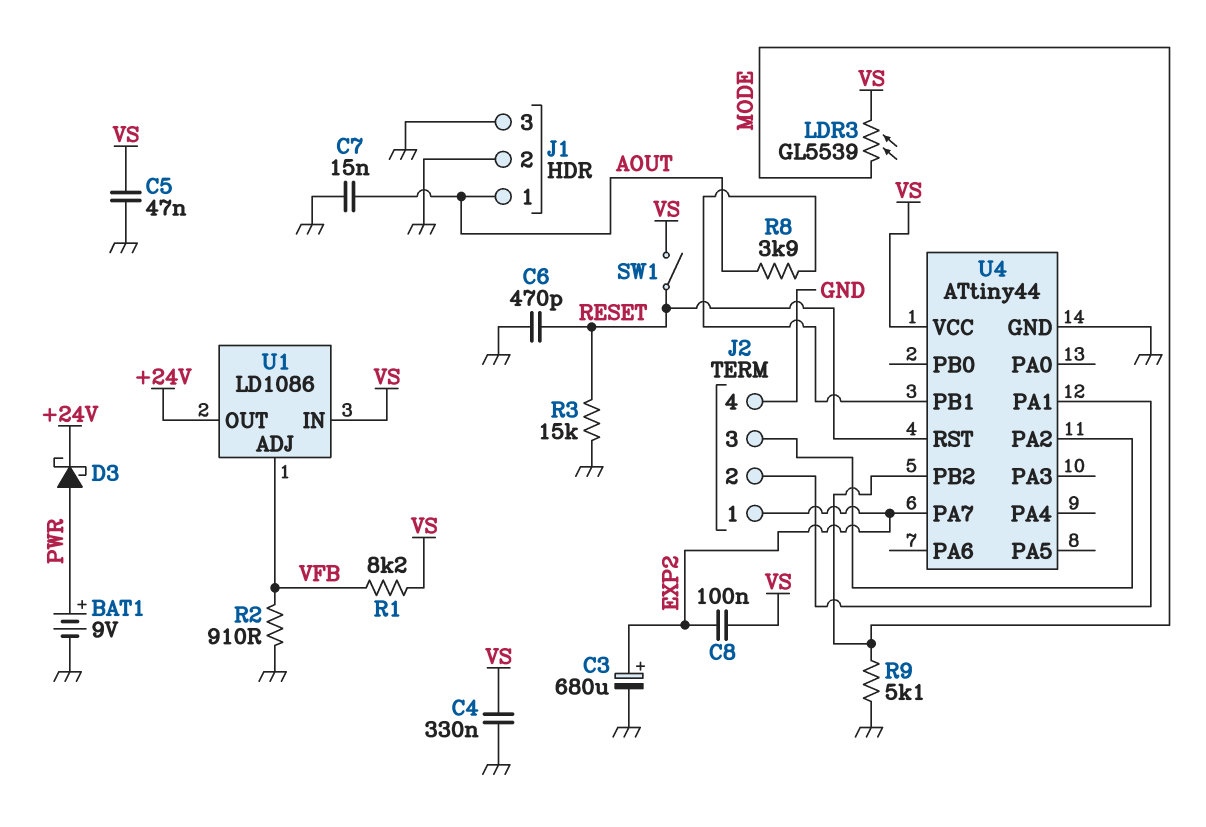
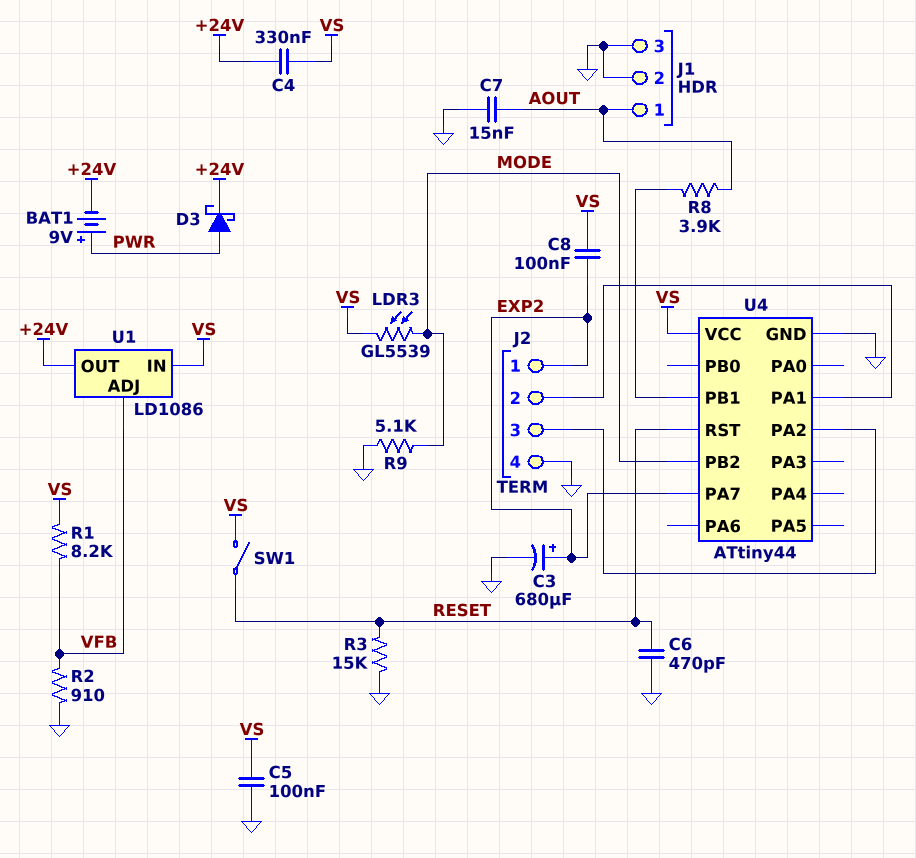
BAT1: 9V (plus PWR, minus GND) -> 9V (plus PWR, minus +24V)
C4: 330nF (GND, VS) -> 330nF (+24V, VS)
C5: 47nF (GND, VS) -> 100nF (GND, VS)

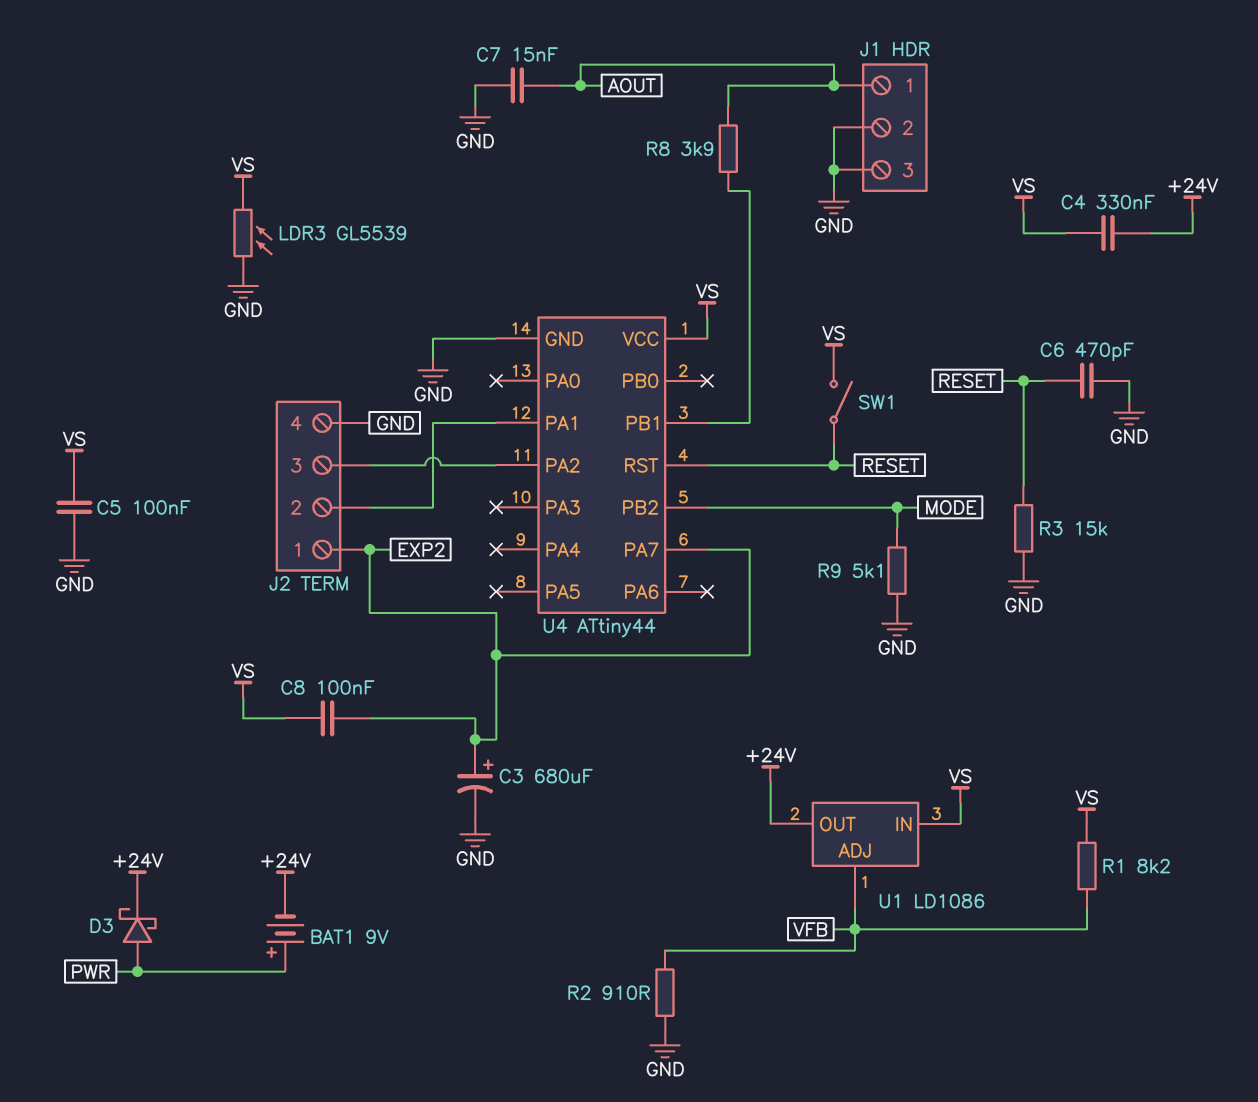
LDR3: GL5539 (MODE, VS) -> GL5539 (GND, VS)

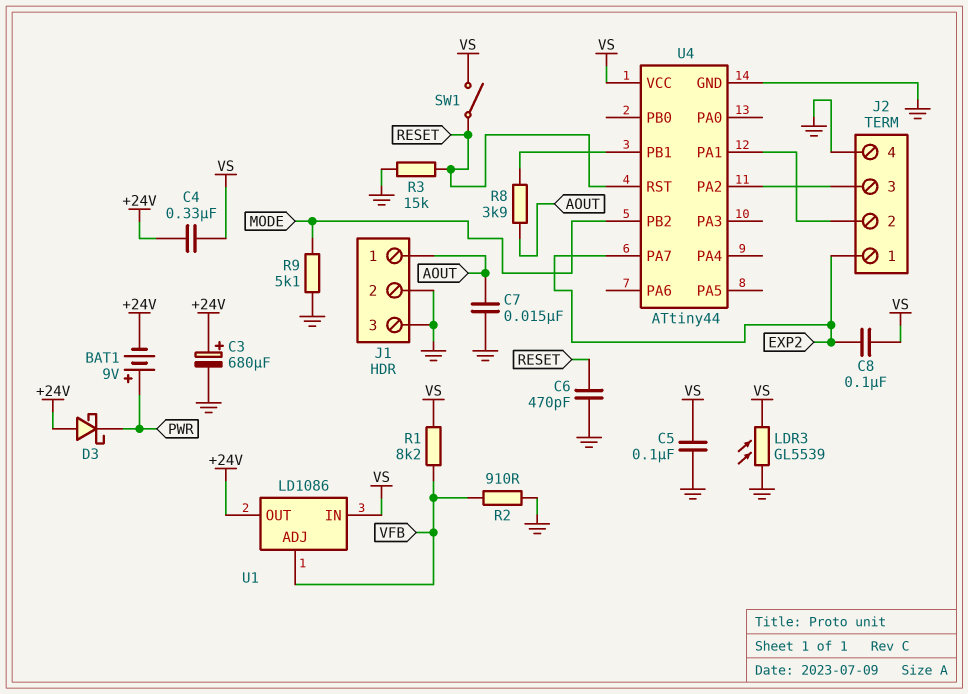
C3: 680uF (plus EXP2, minus GND) -> 680uF (plus +24V, minus GND)
D3: schottky (A PWR, K +24V) -> schottky (A +24V, K PWR)

